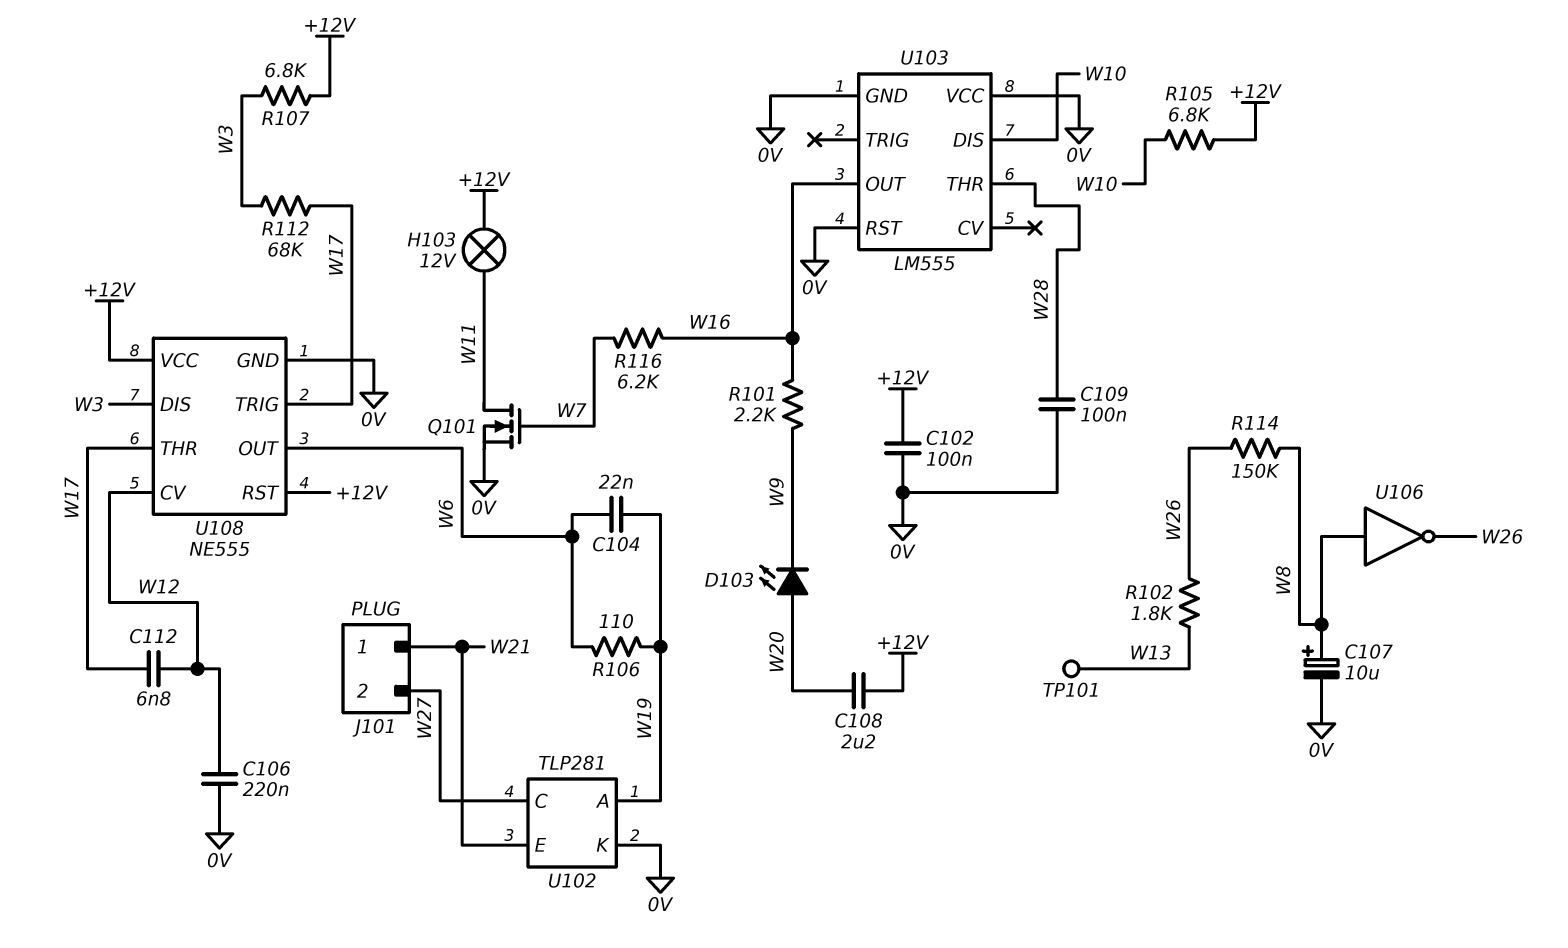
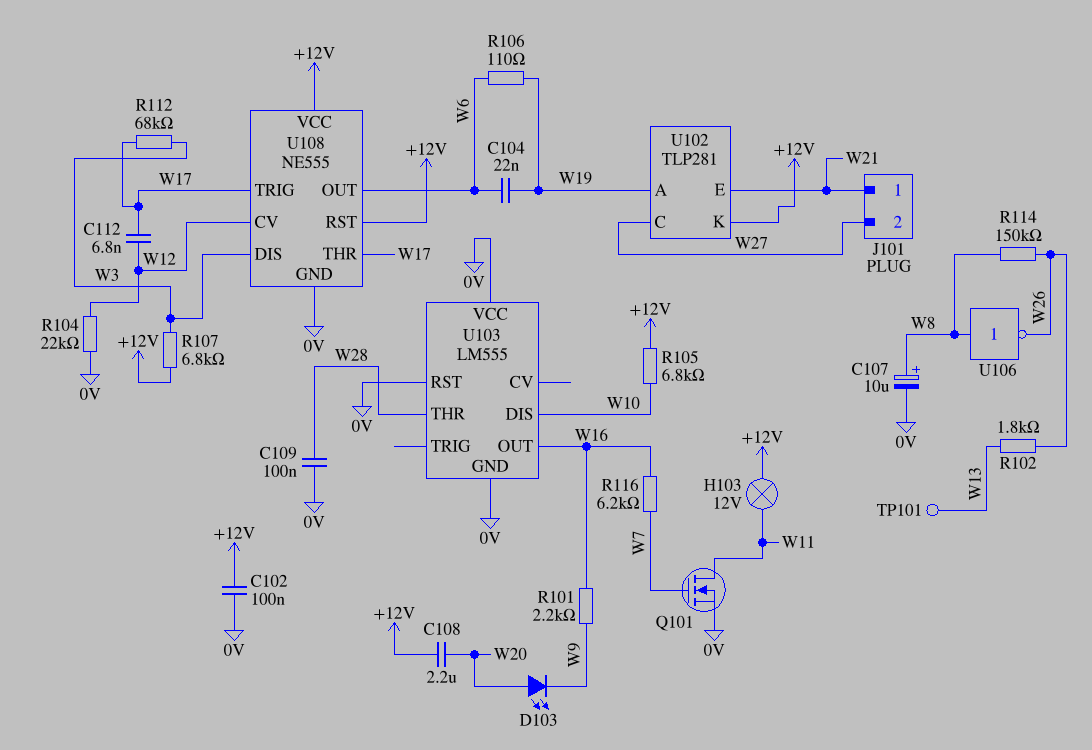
C106: 220nF (0V, W12) -> none
R104: none -> 22k (0V, W12)
U102 pin K: 0V -> +12V

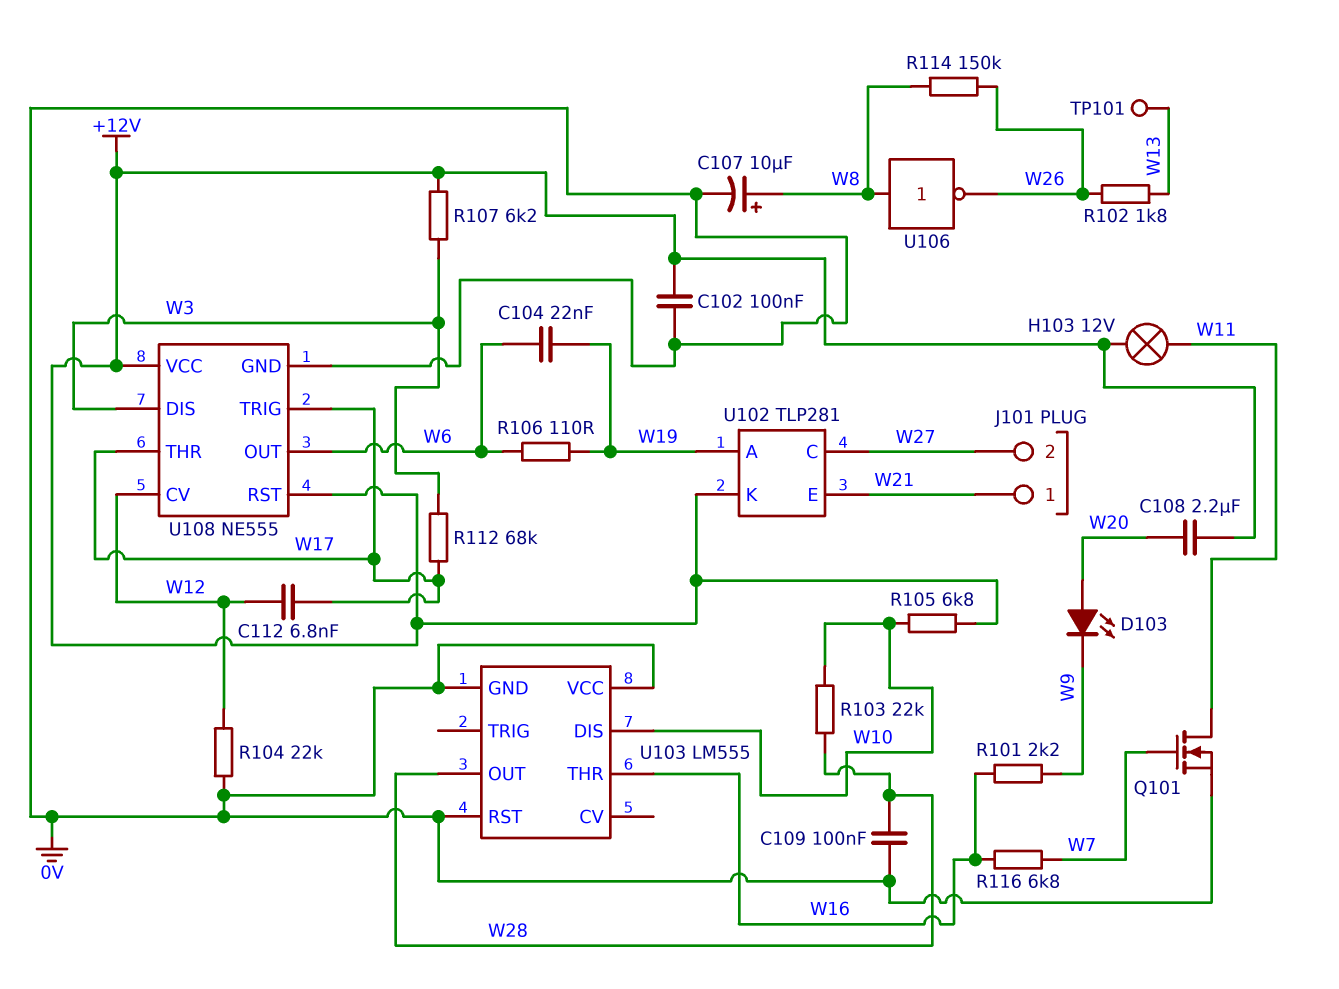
R103: none -> 22k (W10, W28)
R107: 6.8k (+12V, W3) -> 6.2k (+12V, W3)
R116: 6.2k (W7, W16) -> 6.8k (W7, W16)
U103 pin OUT: W16 -> W28
U103 pin THR: W28 -> W16

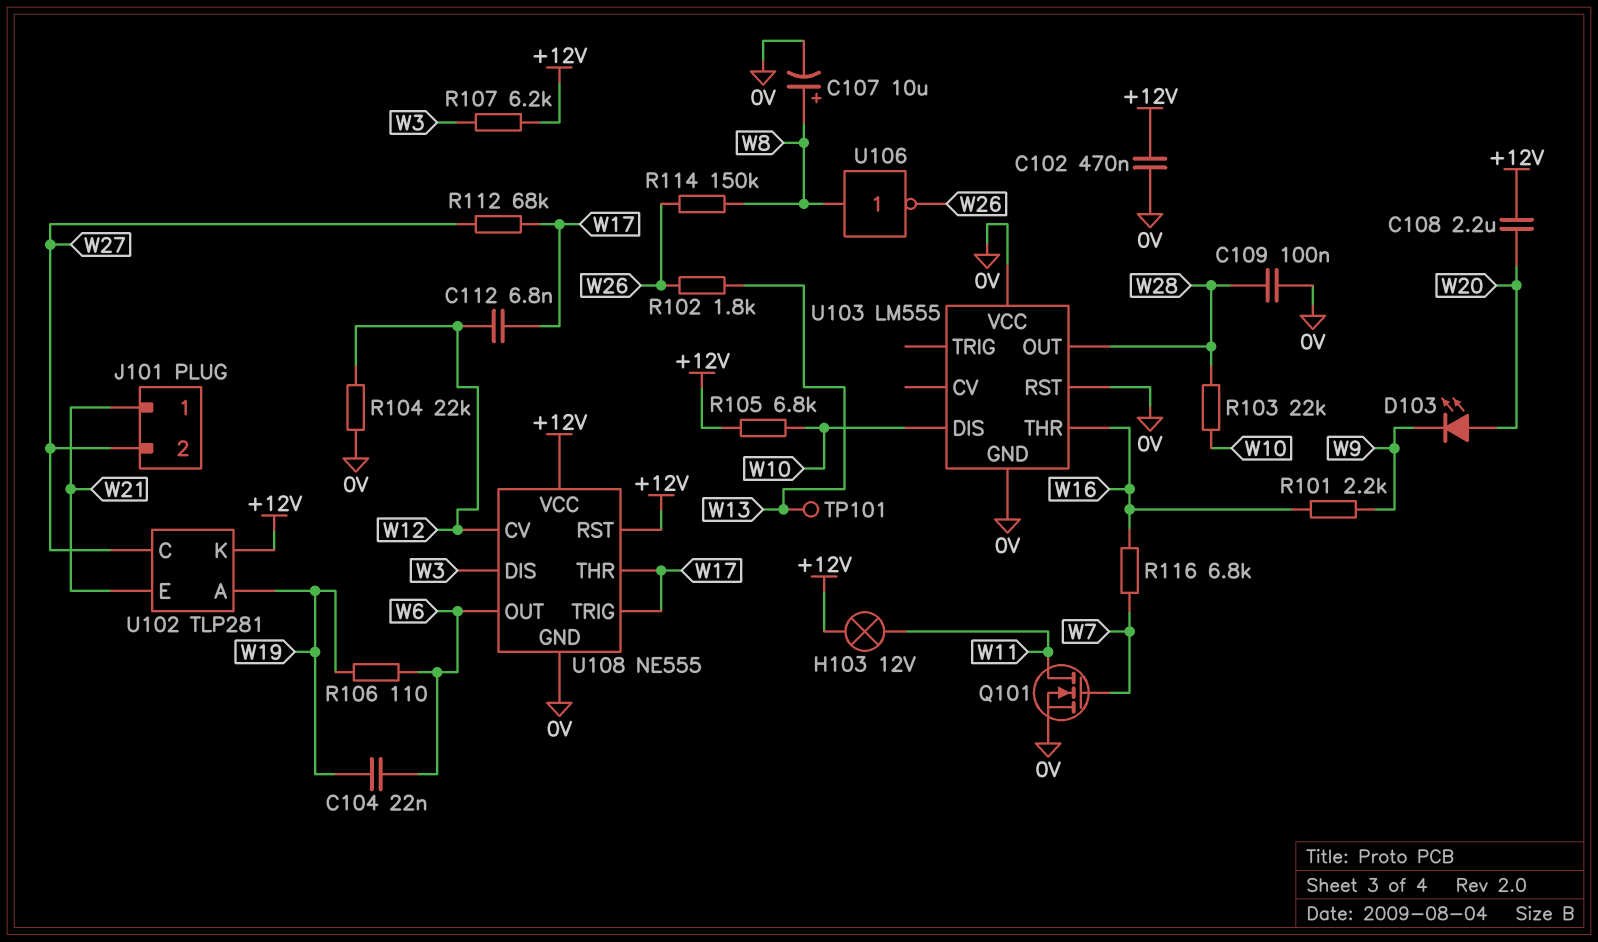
C102: 100nF (+12V, 0V) -> 470nF (+12V, 0V)
R112: 68k (W3, W17) -> 68k (W17, W27)

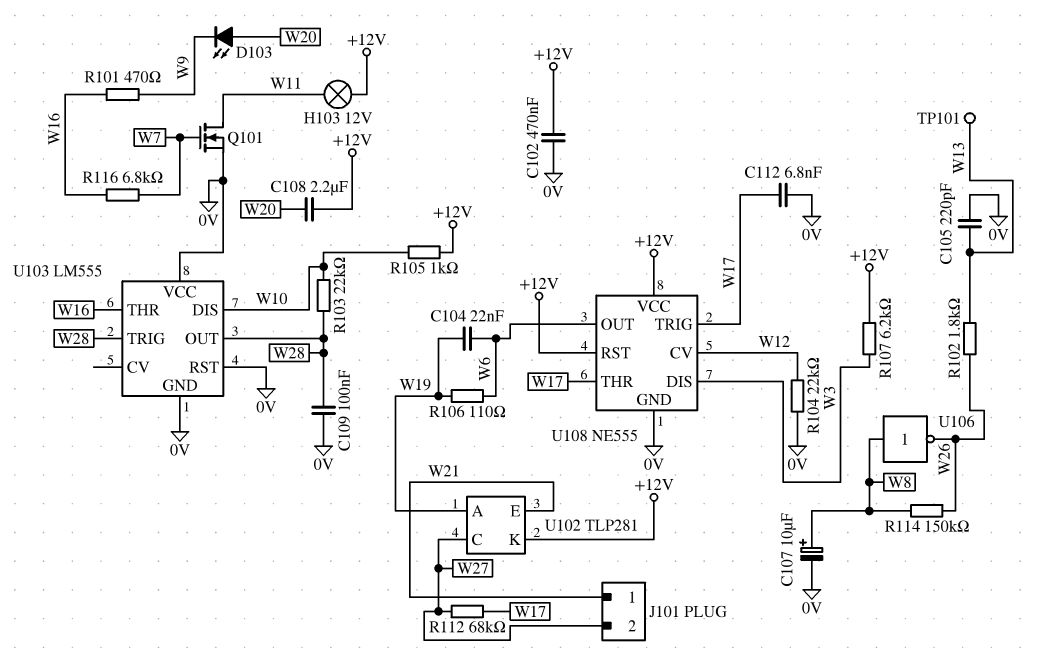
C105: none -> 220pF (0V, W13)
C112: 6.8nF (W12, W17) -> 6.8nF (0V, W17)
R101: 2.2k (W9, W16) -> 470 (W9, W16)
R105: 6.8k (+12V, W10) -> 1k (+12V, W10)
U103 pin TRIG: none -> W28

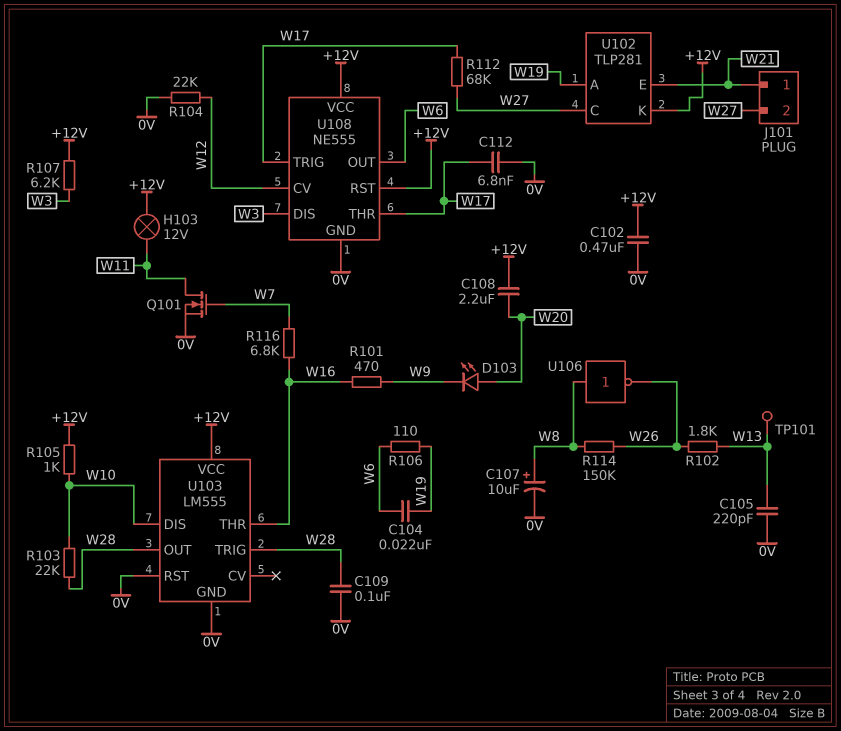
U103 pin VCC: 0V -> +12V

